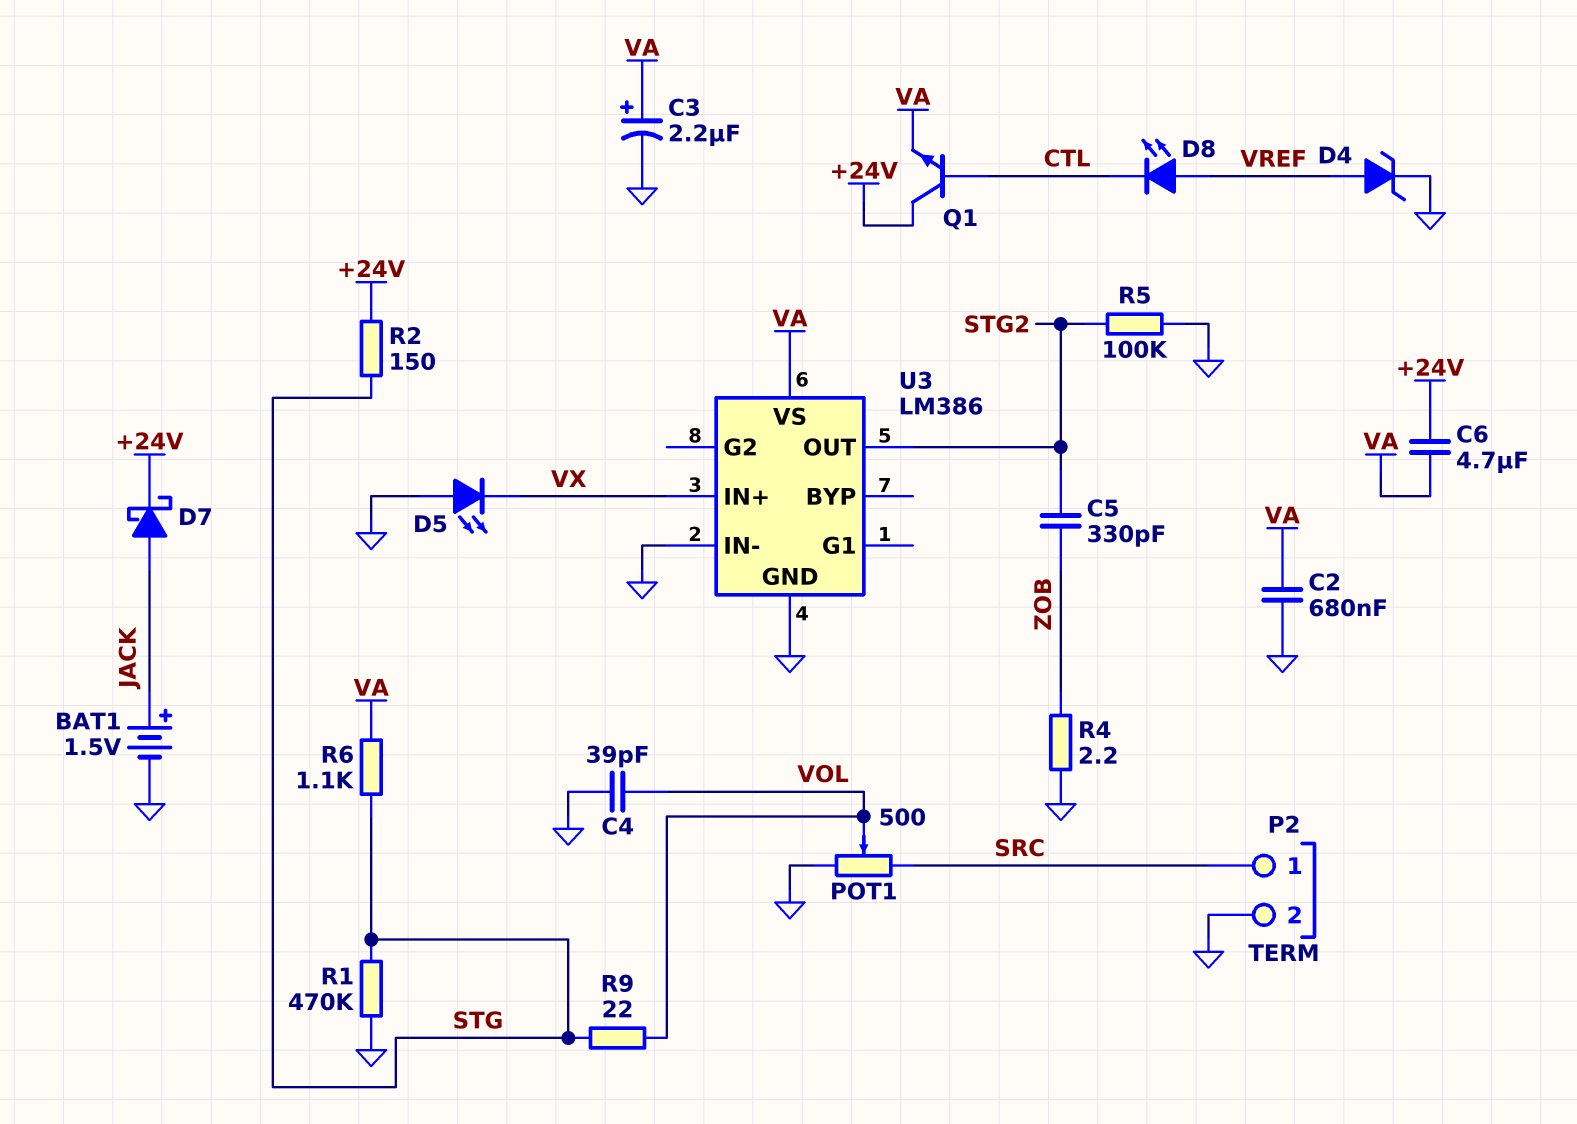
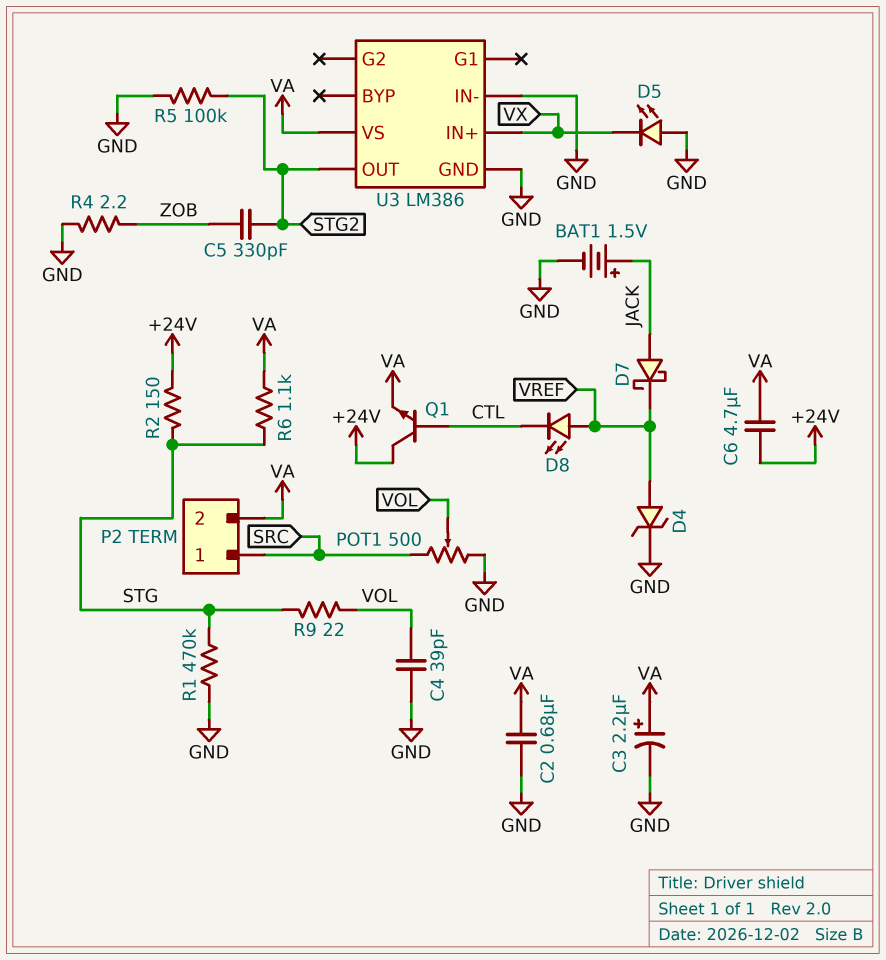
D7: schottky (A JACK, K +24V) -> schottky (A JACK, K VREF)
P2 pin 2: GND -> VA

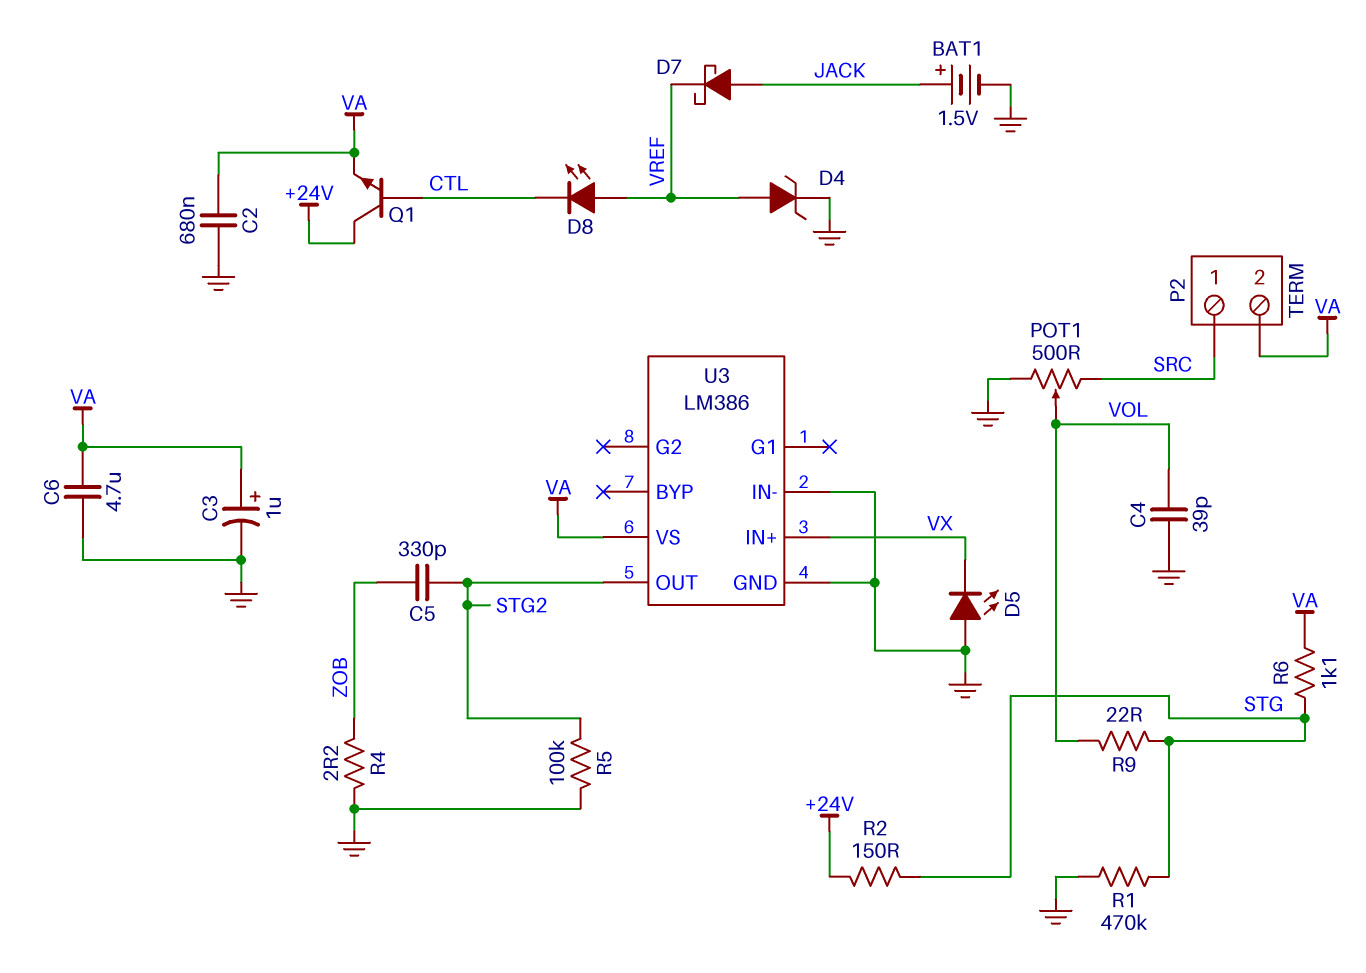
C3: 2.2uF (plus VA, minus GND) -> 1uF (plus VA, minus GND)
C6: 4.7uF (+24V, VA) -> 4.7uF (GND, VA)

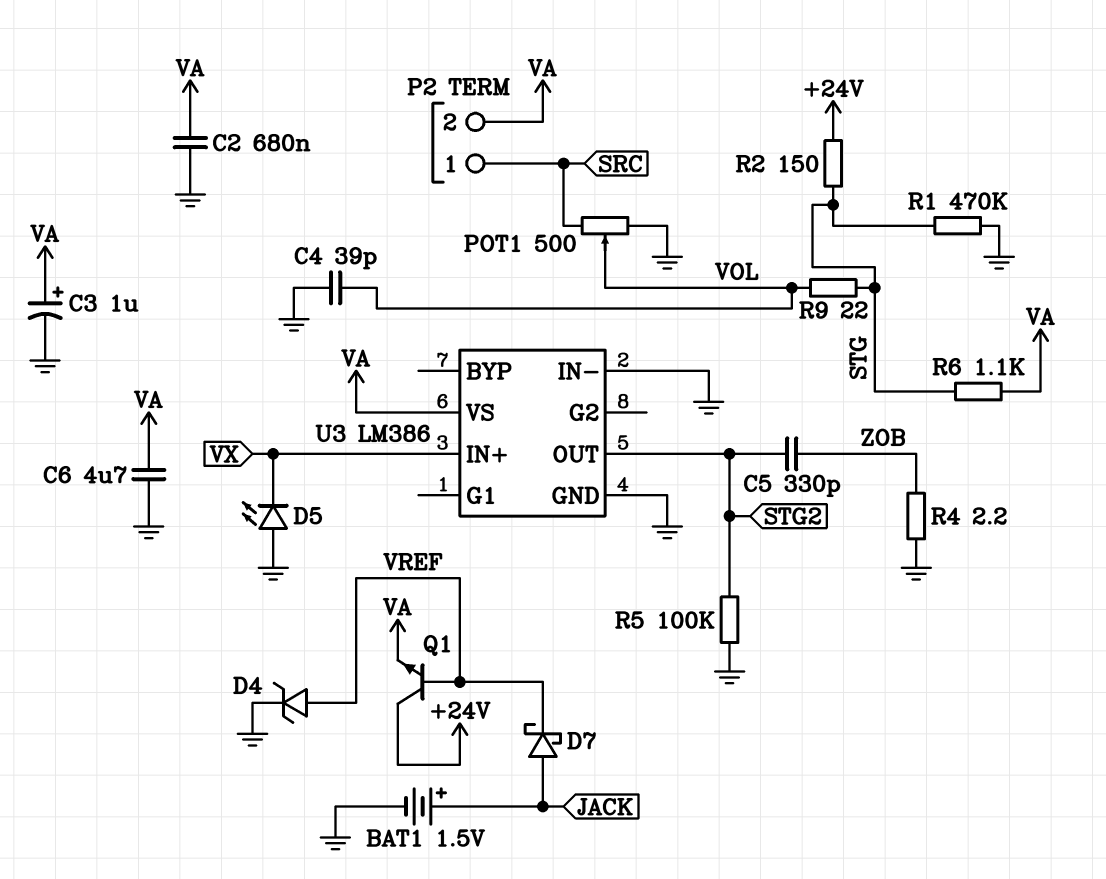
D8: LED (A VREF, K CTL) -> none
Q1: NPN (B CTL, C +24V, E VA) -> NPN (B VREF, C +24V, E VA)

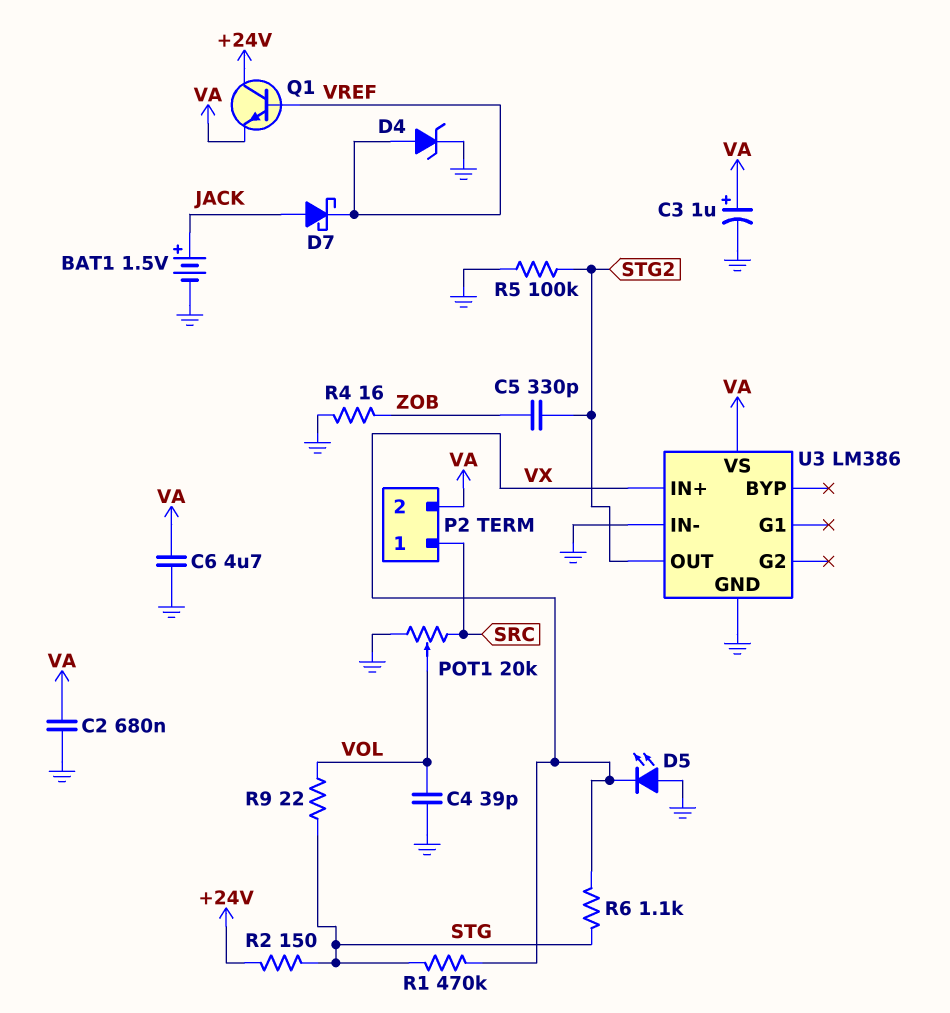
POT1: 500 (GND, SRC, wiper VOL) -> 20k (GND, SRC, wiper VOL)
R1: 470k (GND, STG) -> 470k (STG, VX)
R4: 2.2 (GND, ZOB) -> 16 (GND, ZOB)
R6: 1.1k (STG, VA) -> 1.1k (STG, VX)

